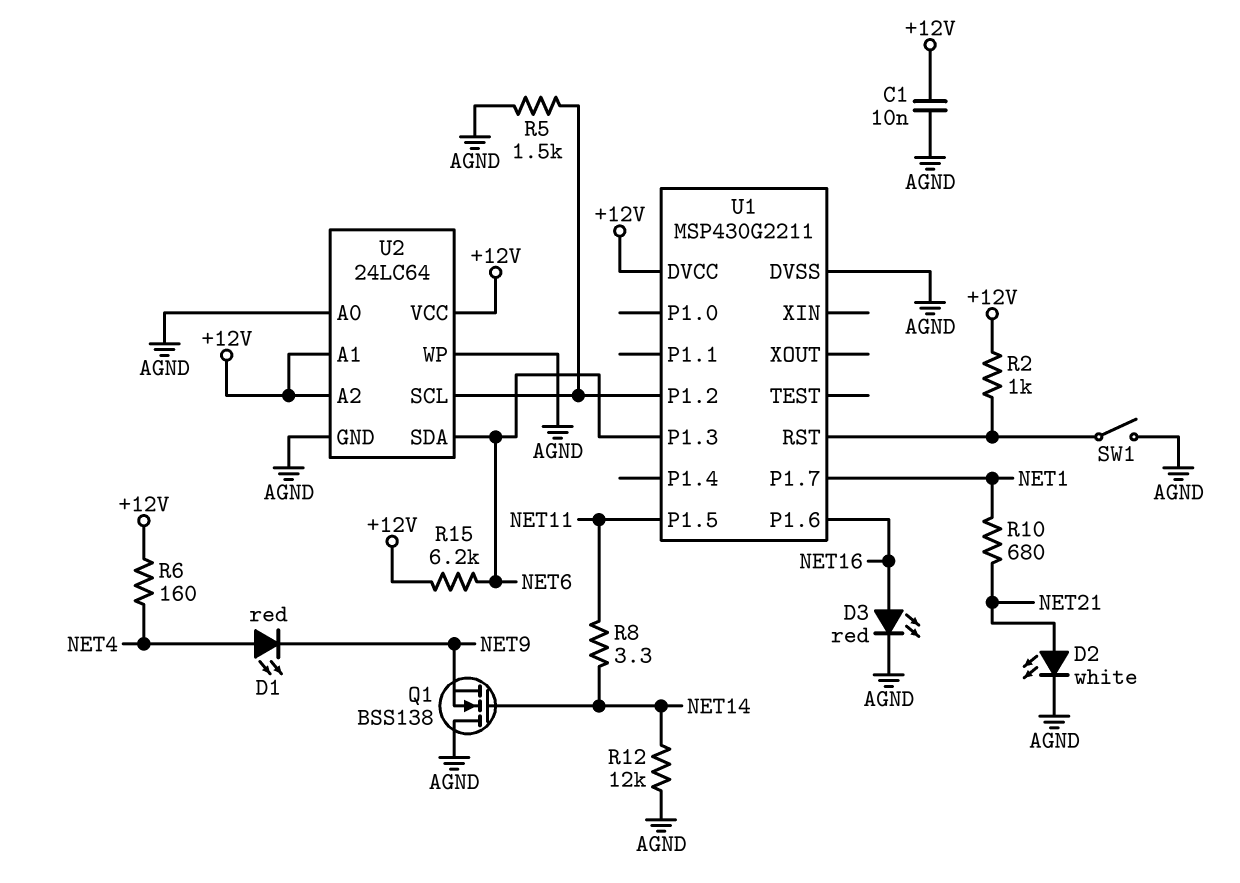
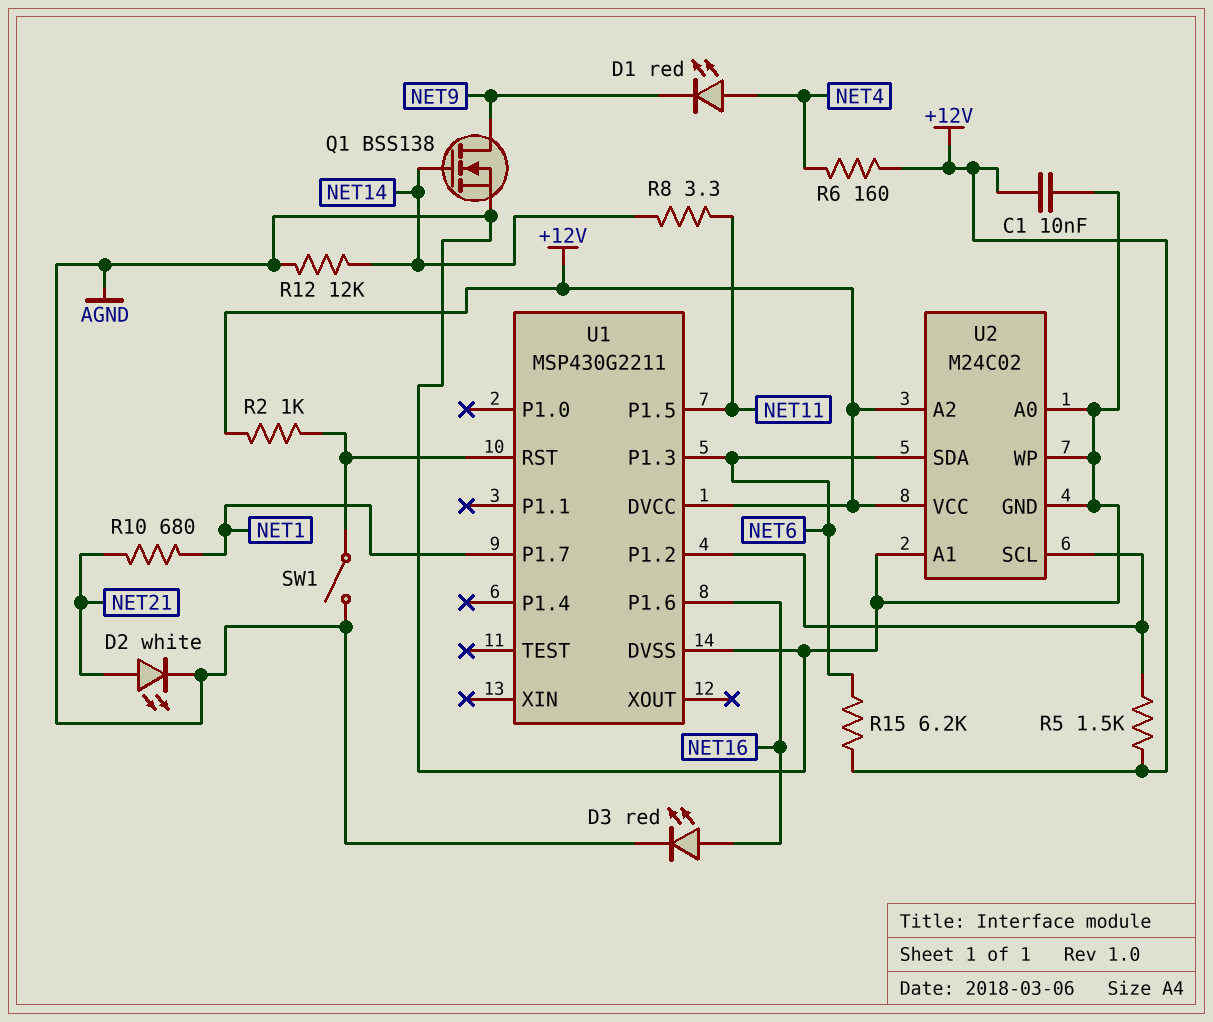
Q1: NMOS BSS138 (G NET14, D AGND, S NET9) -> NMOS BSS138 (G NET14, D NET9, S AGND)
R5: 1.5k (AGND, U1/P1.2) -> 1.5k (+12V, U1/P1.2)
U2: 24LC64 -> M24C02
U2 pin A1: +12V -> AGND

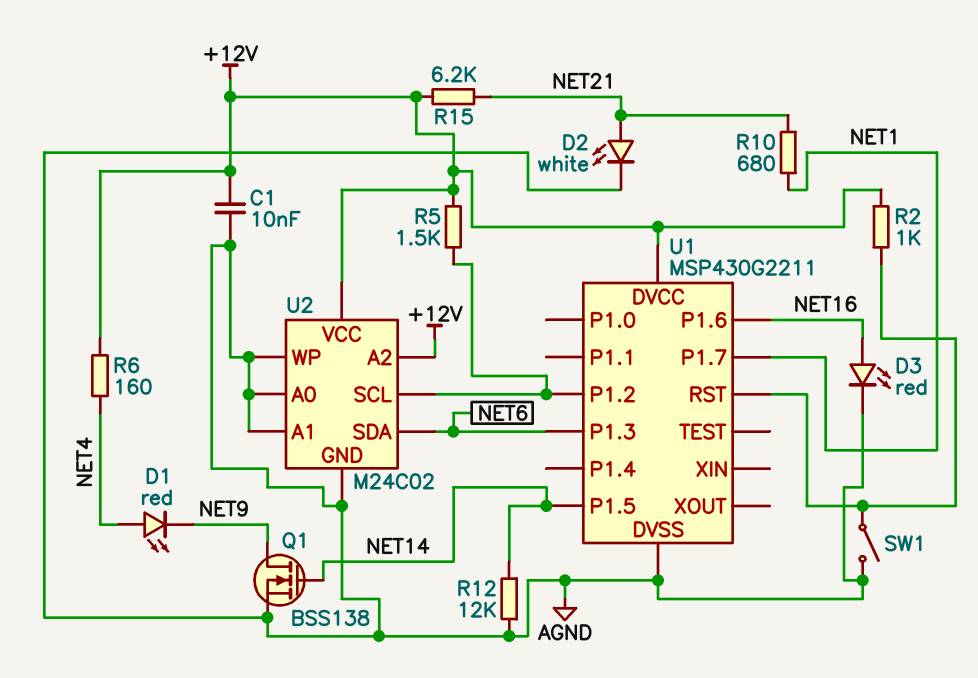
R8: 3.3 (NET11, NET14) -> none
R15: 6.2k (+12V, NET6) -> 6.2k (+12V, NET21)
U1 pin P1.5: NET11 -> NET14

